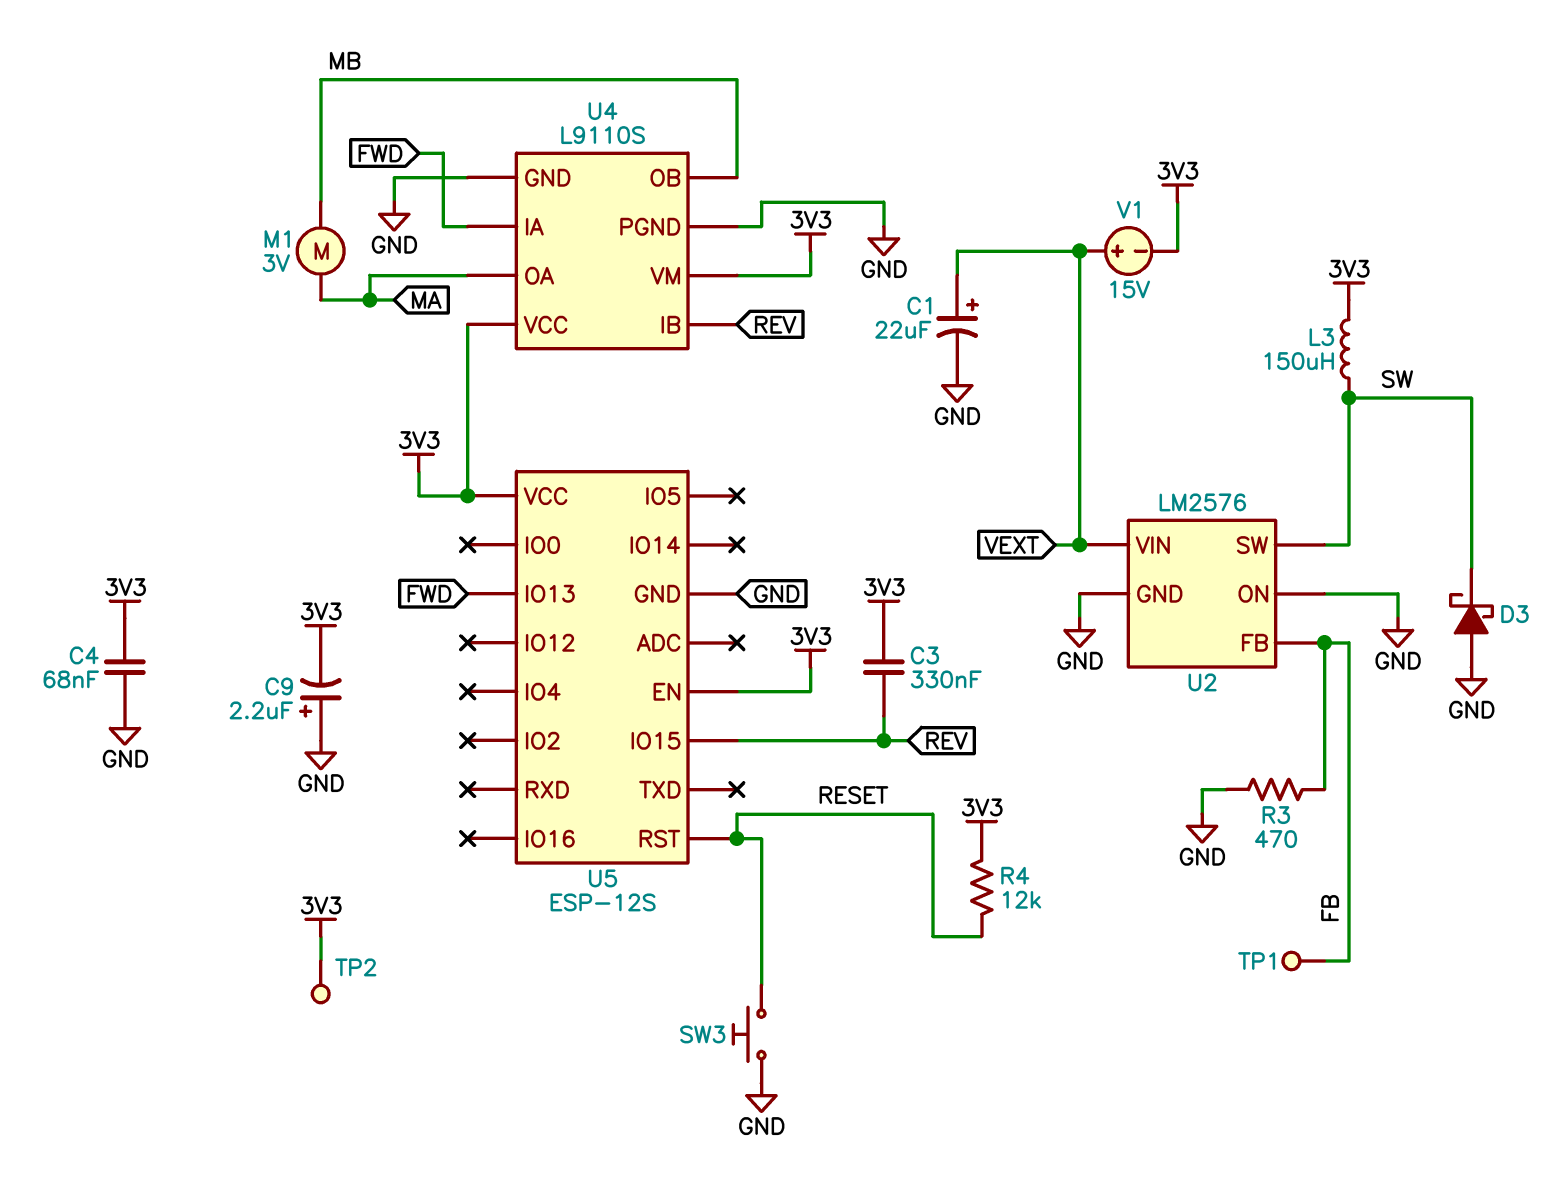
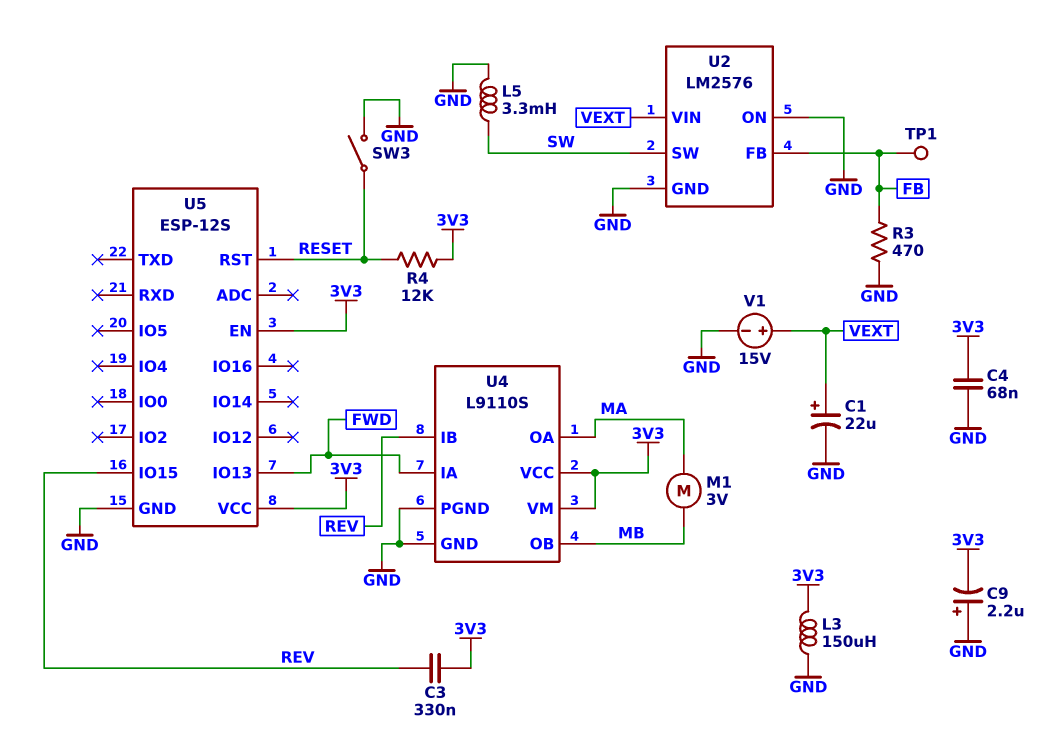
D3: schottky (A GND, K SW) -> none
L3: 150uH (3V3, SW) -> 150uH (3V3, GND)
L5: none -> 3.3mH (GND, SW)
SW3: button (GND, RESET) -> switch (GND, RESET)
TP2: test point (3V3) -> none
V1: 15V (plus VEXT, minus 3V3) -> 15V (plus VEXT, minus GND)

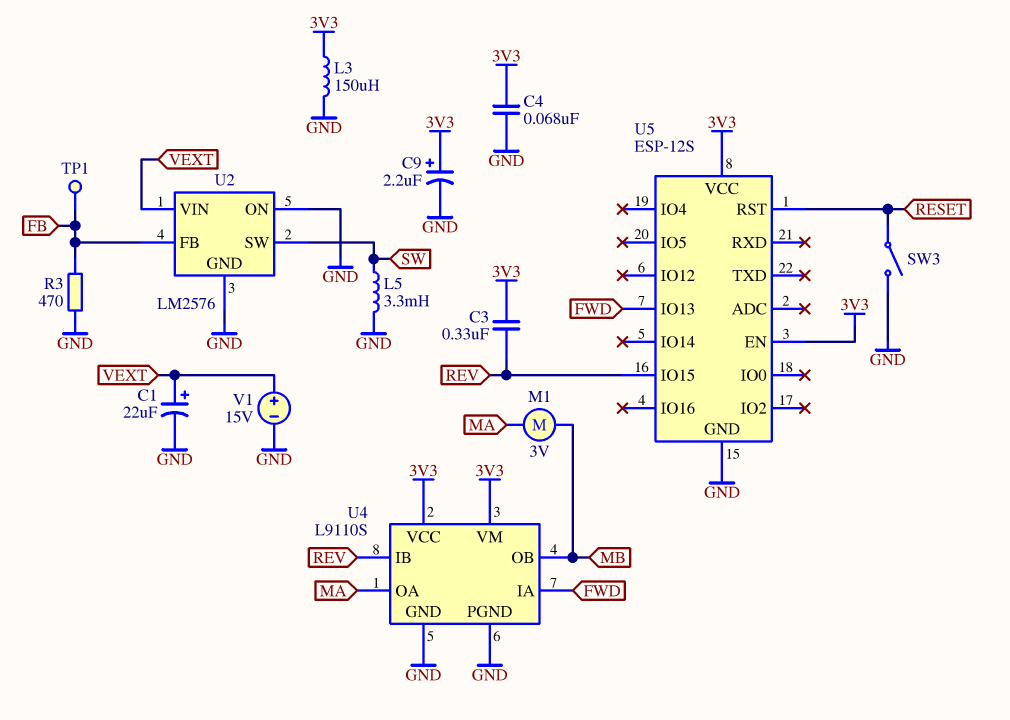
C9: 2.2uF (plus GND, minus 3V3) -> 2.2uF (plus 3V3, minus GND)
R4: 12k (3V3, RESET) -> none

